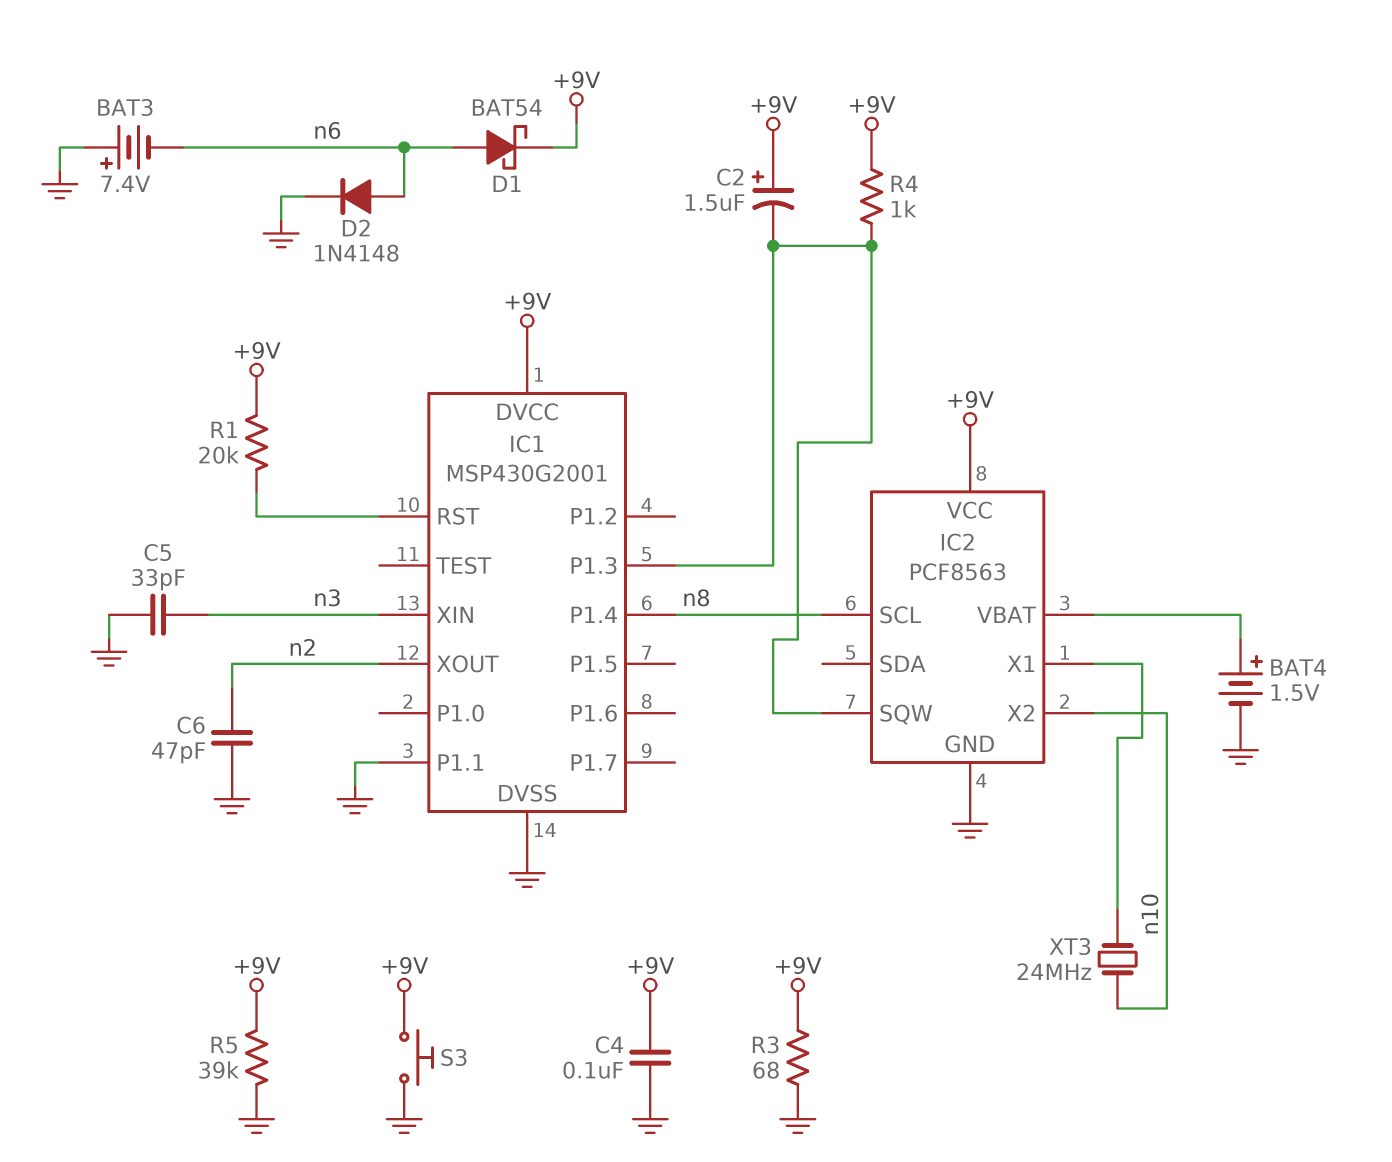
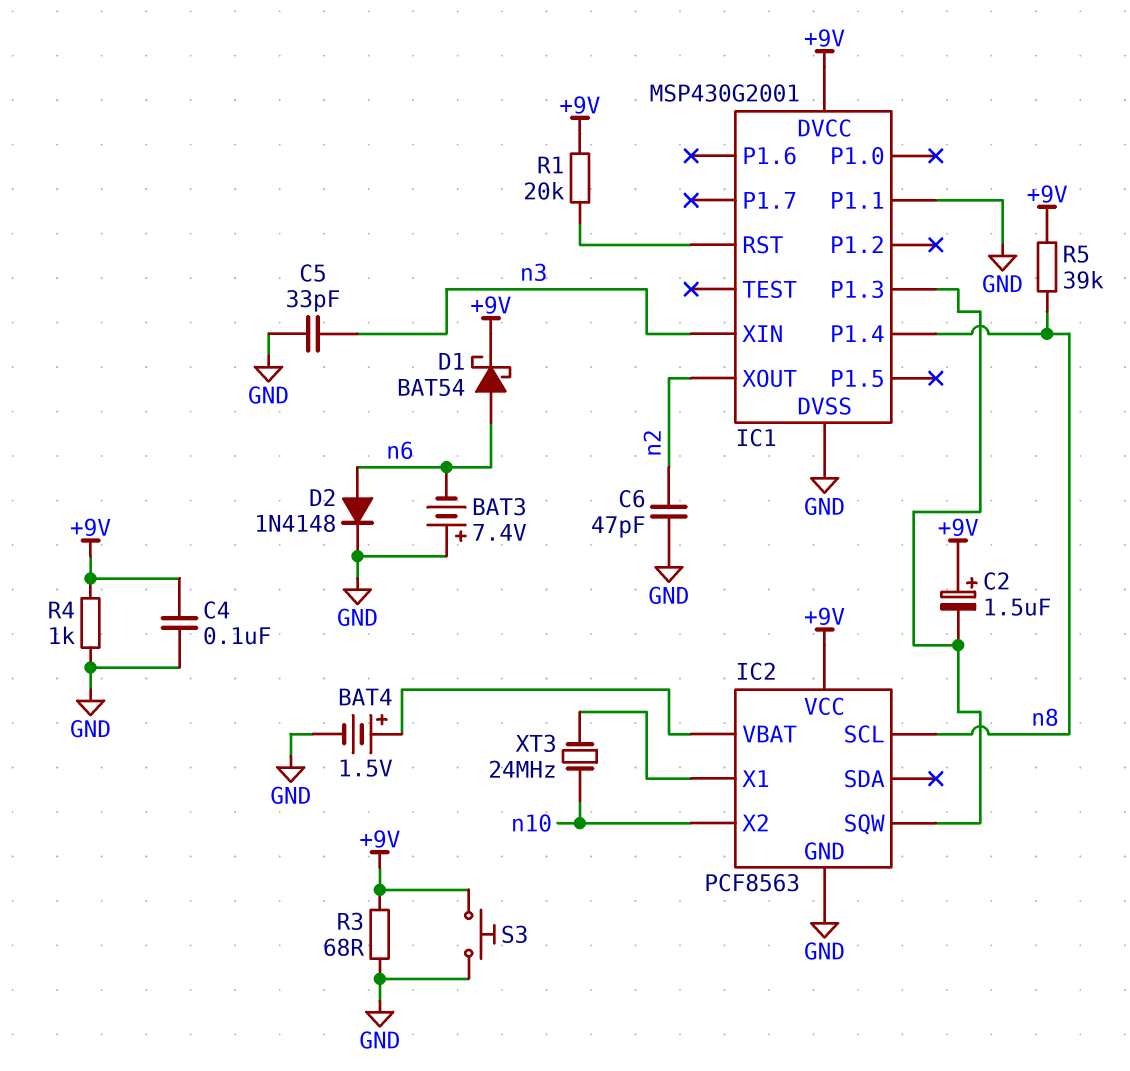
R4: 1k (+9V, IC1/P1.3) -> 1k (+9V, GND)
R5: 39k (+9V, GND) -> 39k (+9V, n8)

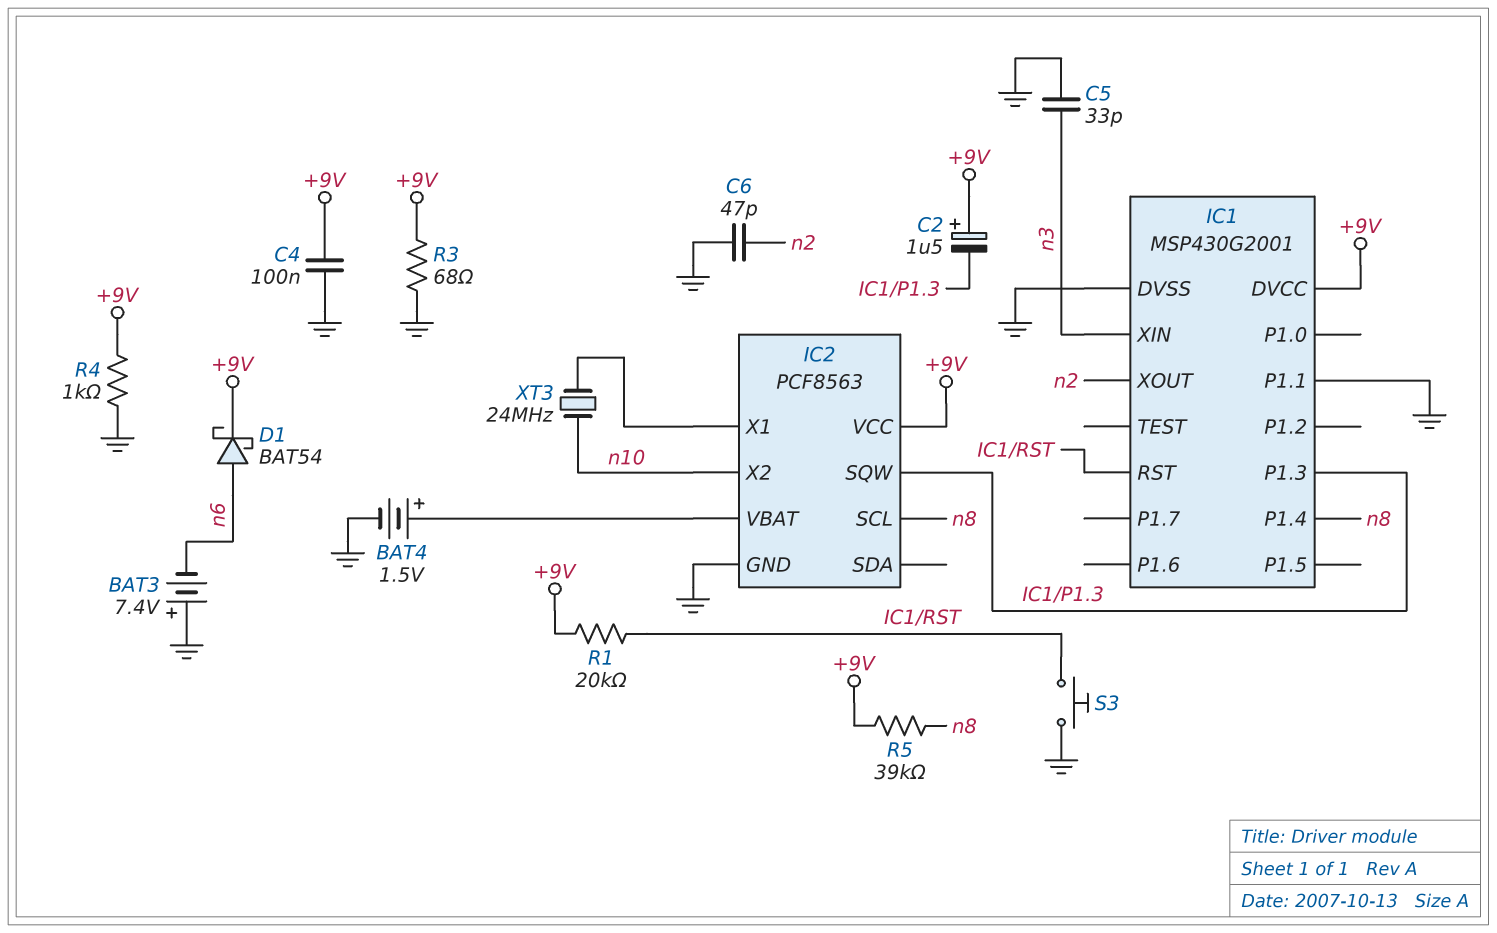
D2: diode 1N4148 (A n6, K GND) -> none
S3: button (+9V, GND) -> button (GND, IC1/RST)

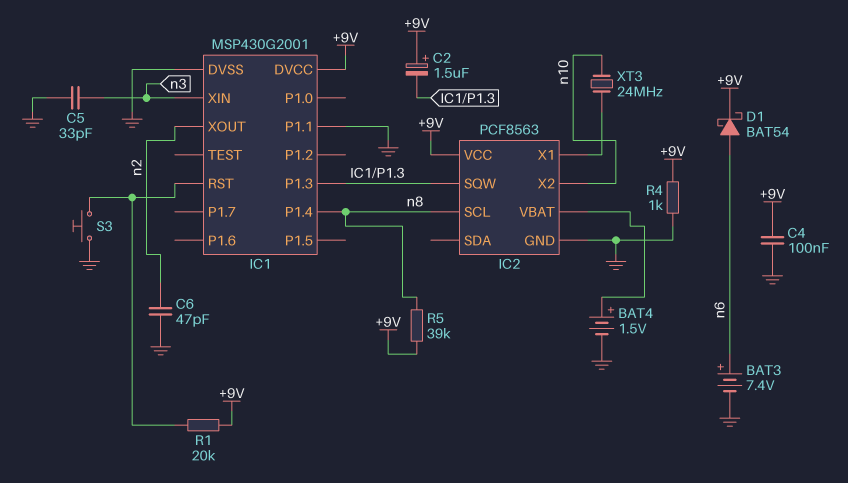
BAT3: 7.4V (plus GND, minus n6) -> 7.4V (plus n6, minus GND)
R3: 68 (+9V, GND) -> none

